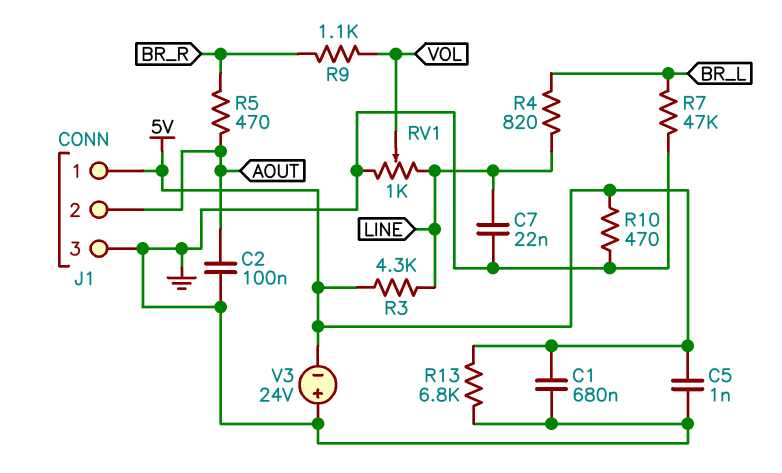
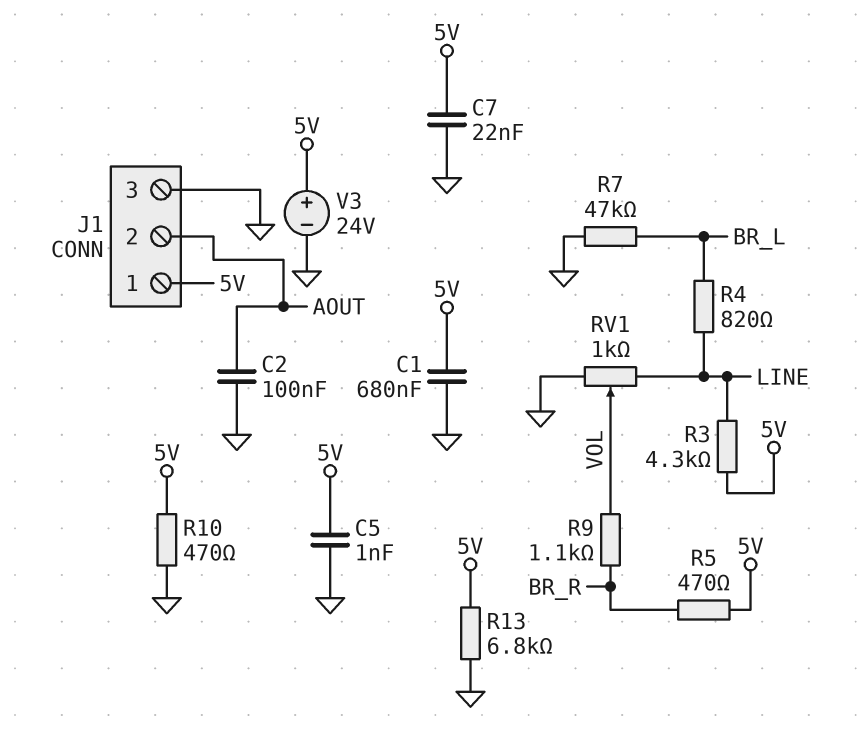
C7: 22nF (GND, LINE) -> 22nF (5V, GND)
R5: 470 (AOUT, BR_R) -> 470 (5V, BR_R)
V3: 24V (plus GND, minus 5V) -> 24V (plus 5V, minus GND)

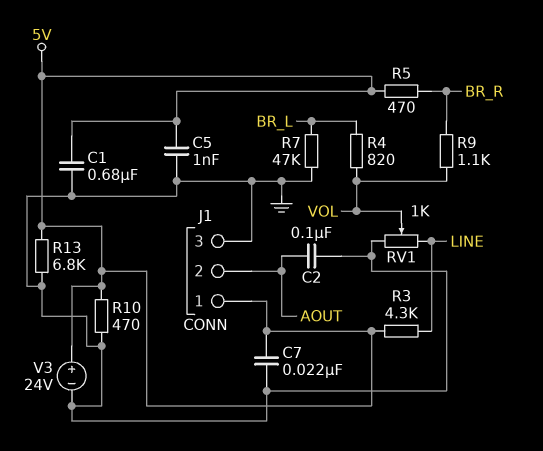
R4: 820 (BR_L, LINE) -> 820 (BR_L, VOL)

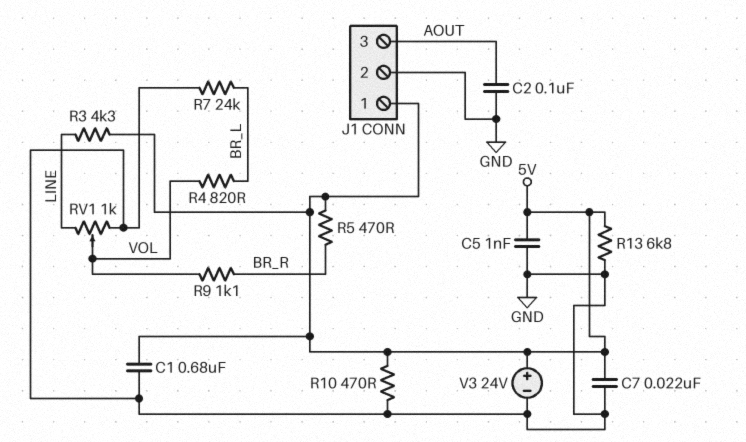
J1 pin 2: AOUT -> GND
J1 pin 3: GND -> AOUT
R7: 47k (BR_L, GND) -> 24k (BR_L, GND)

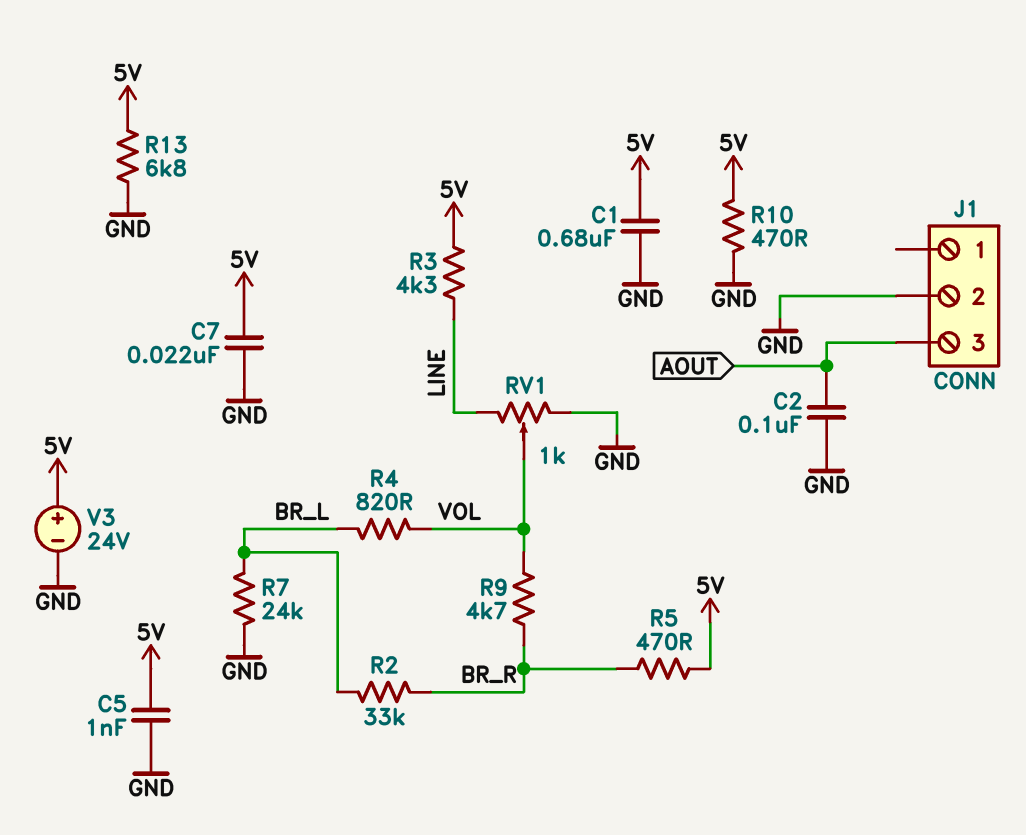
J1 pin 1: 5V -> none
R2: none -> 33k (BR_L, BR_R)
R9: 1.1k (BR_R, VOL) -> 4.7k (BR_R, VOL)

